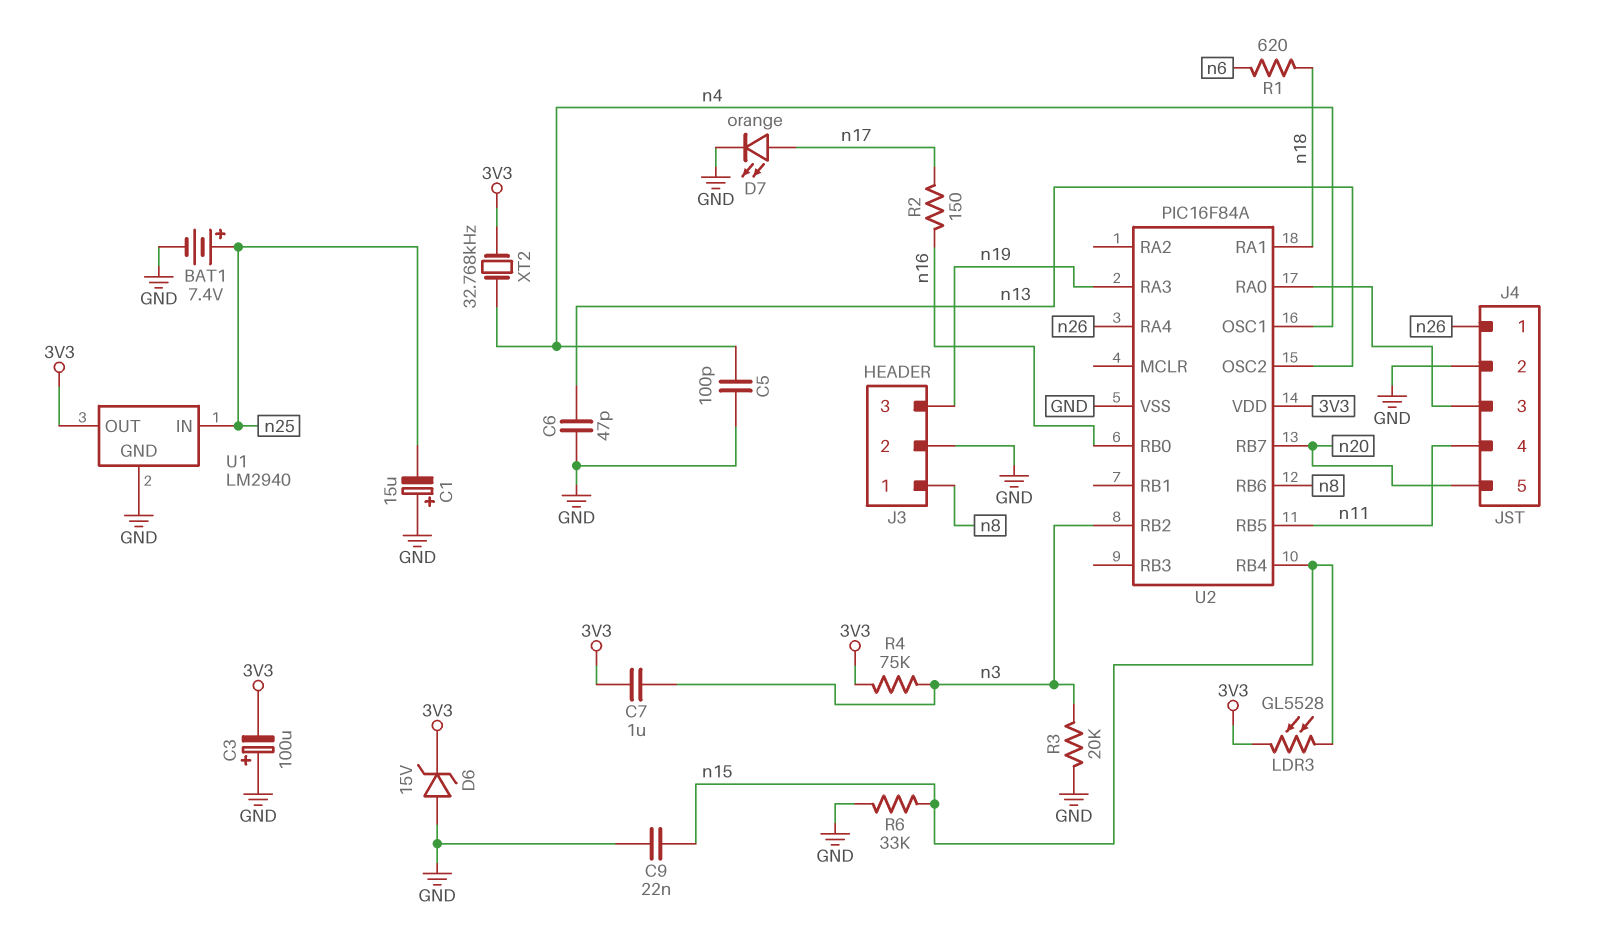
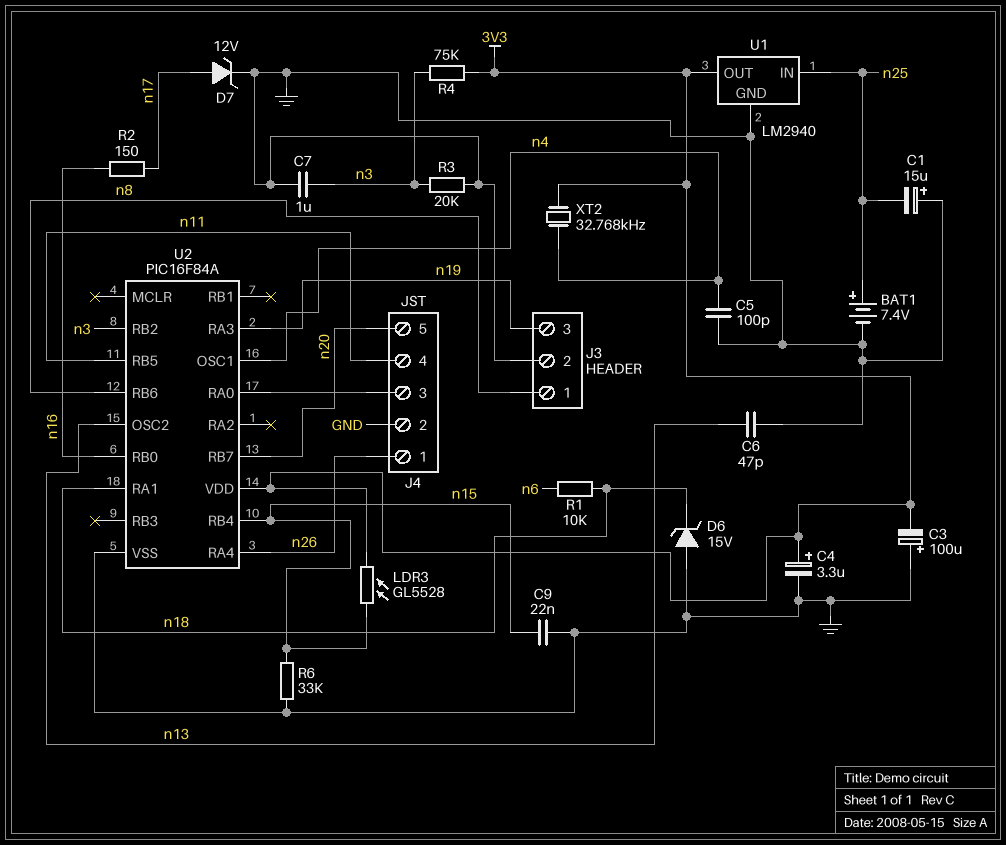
C4: none -> 3.3uF (plus 3V3, minus GND)
C7: 1uF (3V3, n3) -> 1uF (GND, n3)
D6: zener 15V (A GND, K 3V3) -> zener 15V (A GND, K n18)
D7: LED orange (A n17, K GND) -> zener 12V (A n17, K GND)
R1: 620 (n6, n18) -> 10k (n6, n18)

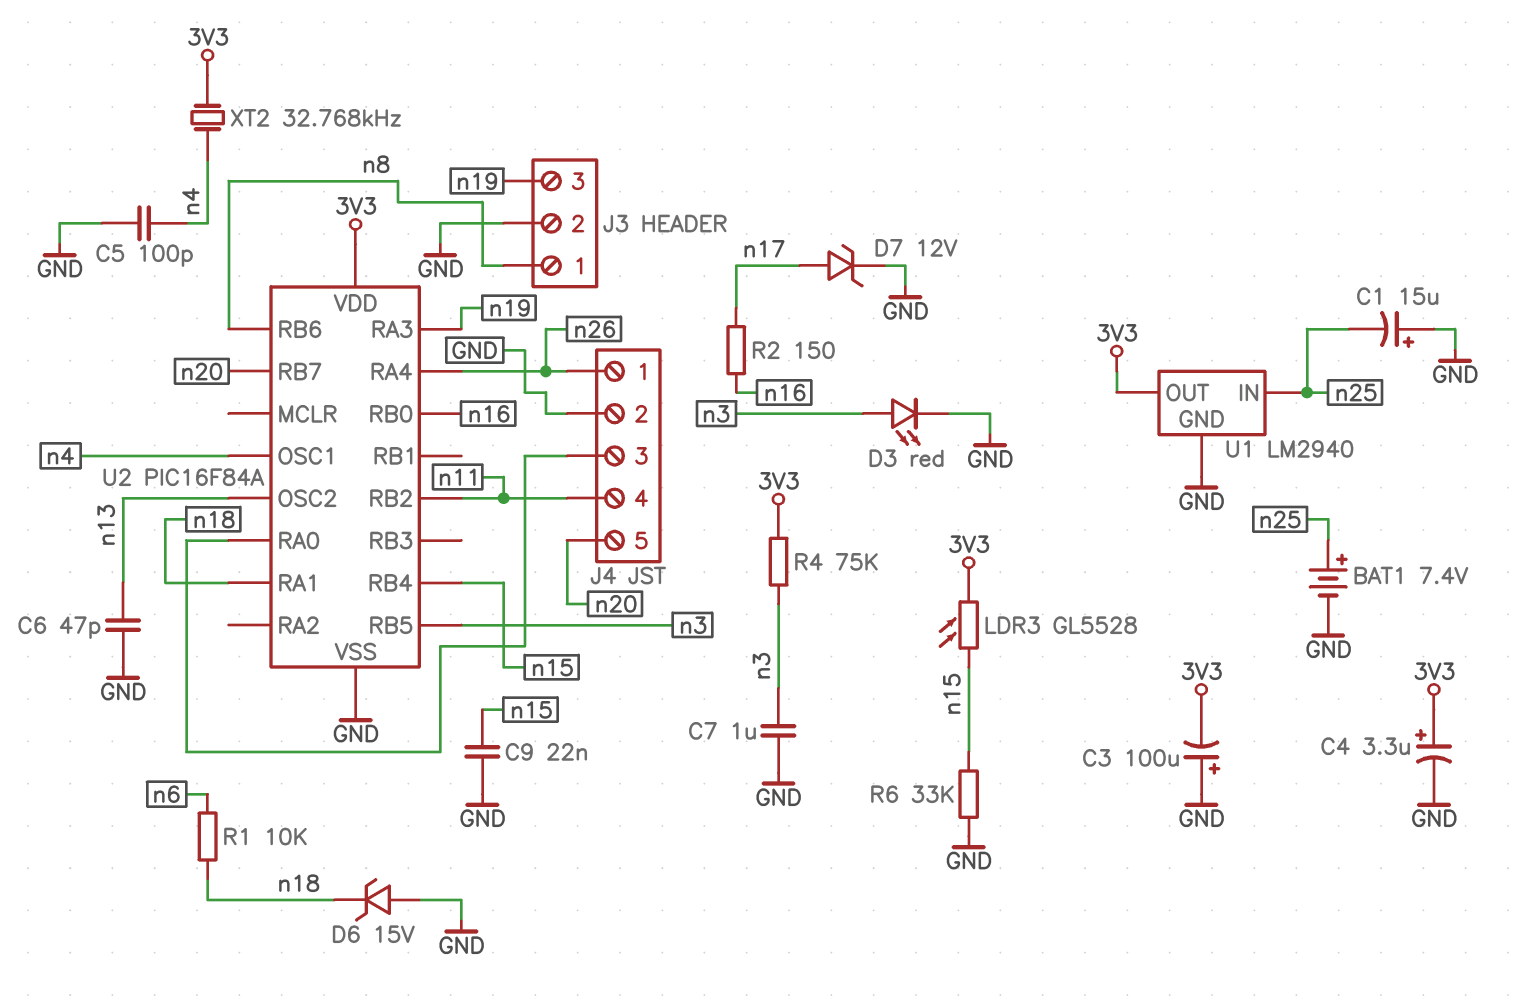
D3: none -> LED red (A n3, K GND)
R3: 20k (GND, n3) -> none
U2 pin RB2: n3 -> n11
U2 pin RB5: n11 -> n3

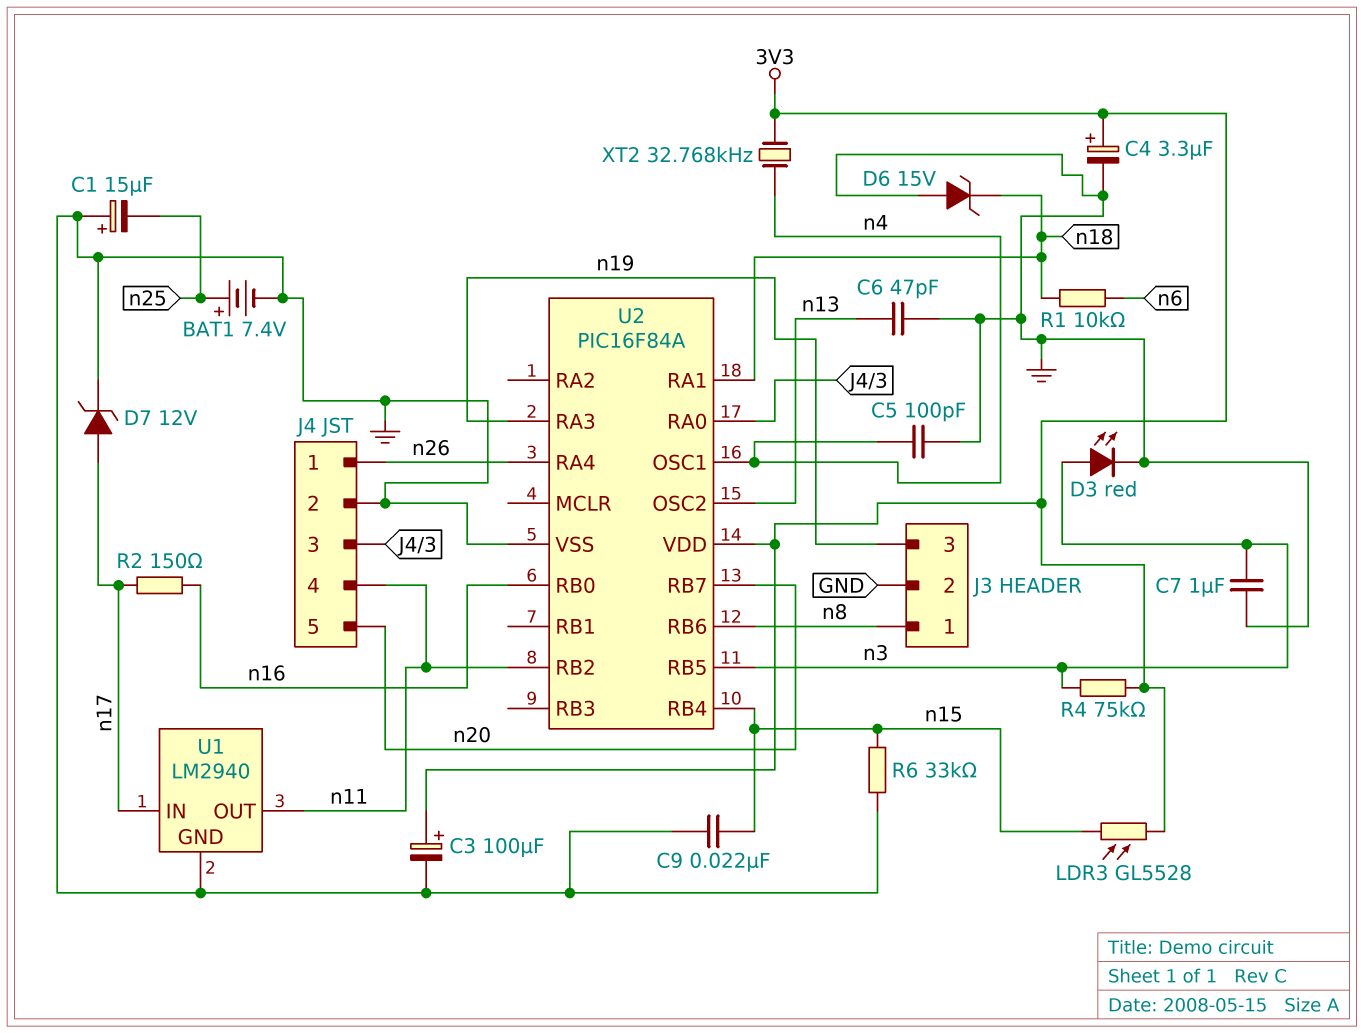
C3: 100uF (plus GND, minus 3V3) -> 100uF (plus 3V3, minus GND)
U1 pin IN: n25 -> n17
U1 pin OUT: 3V3 -> n11

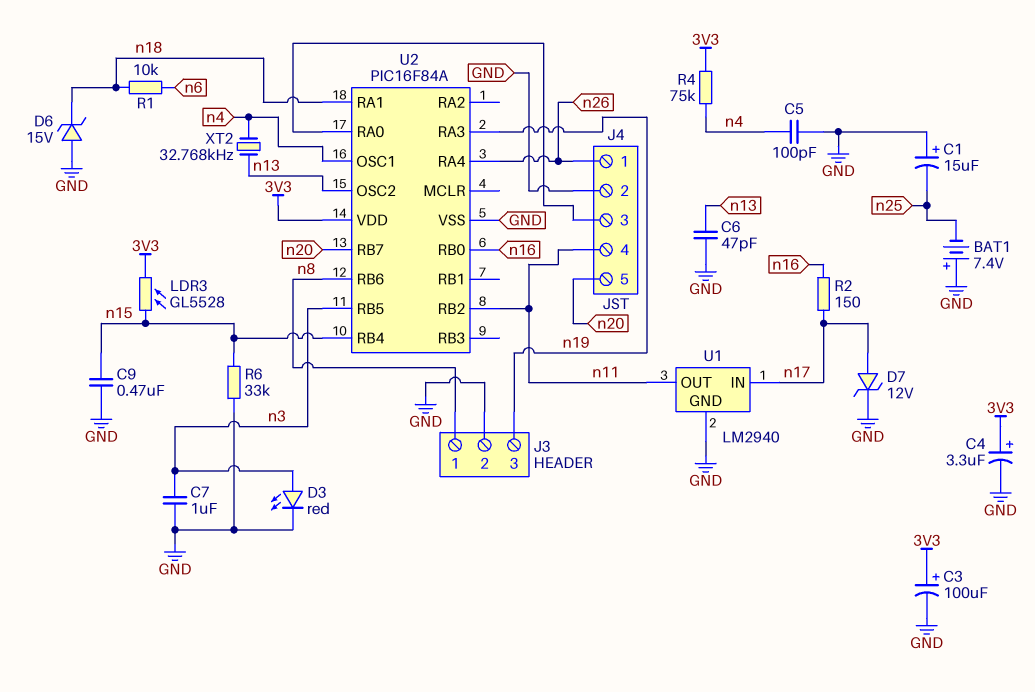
BAT1: 7.4V (plus n25, minus GND) -> 7.4V (plus GND, minus n25)
C9: 22nF (GND, n15) -> 470nF (GND, n15)
R4: 75k (3V3, n3) -> 75k (3V3, n4)
XT2: 32.768kHz (3V3, n4) -> 32.768kHz (n4, n13)

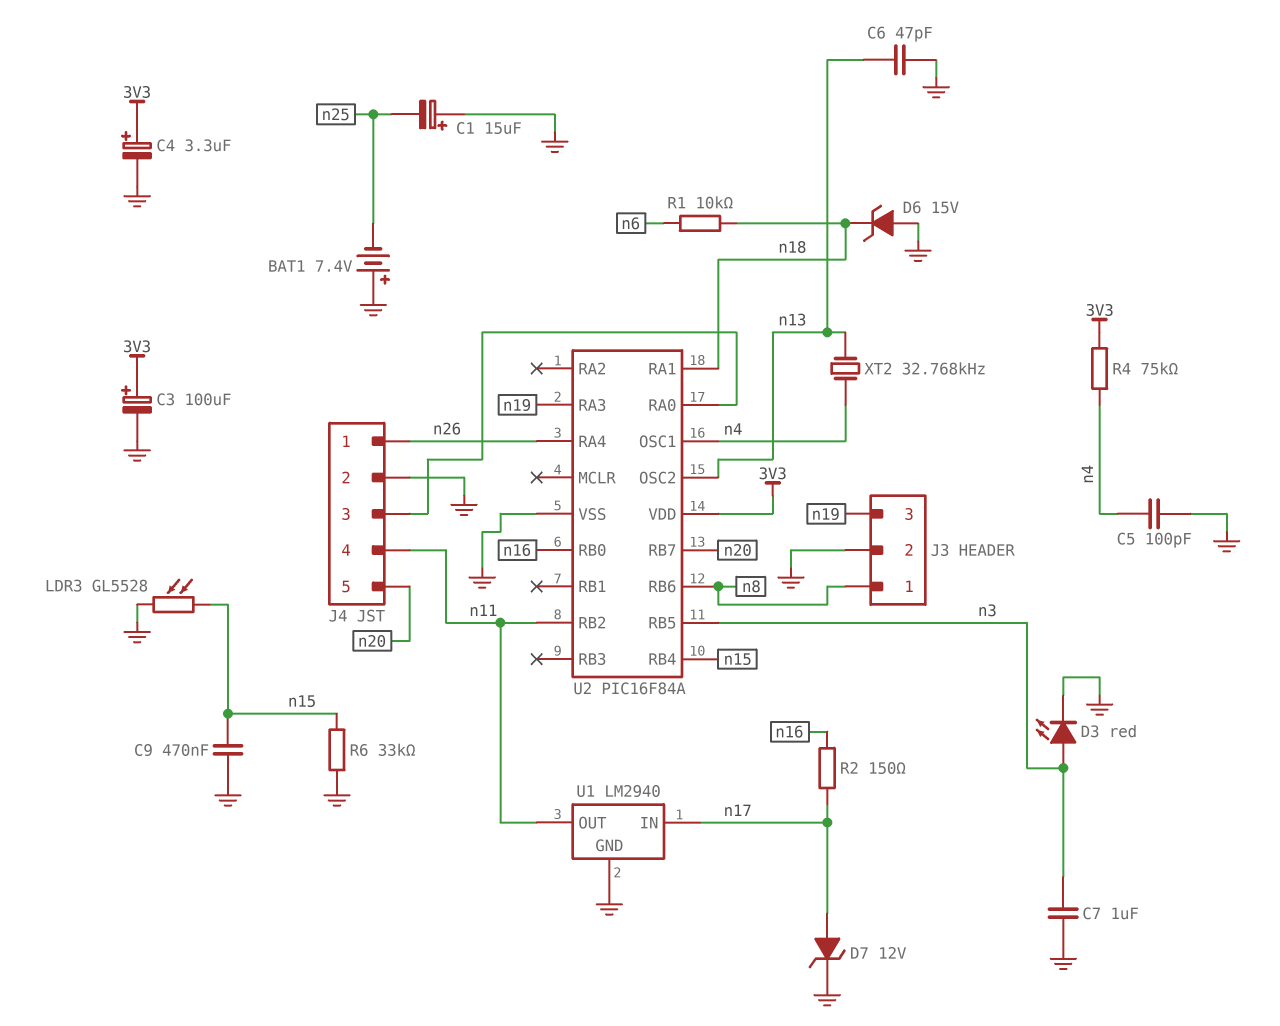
LDR3: GL5528 (3V3, n15) -> GL5528 (GND, n15)

